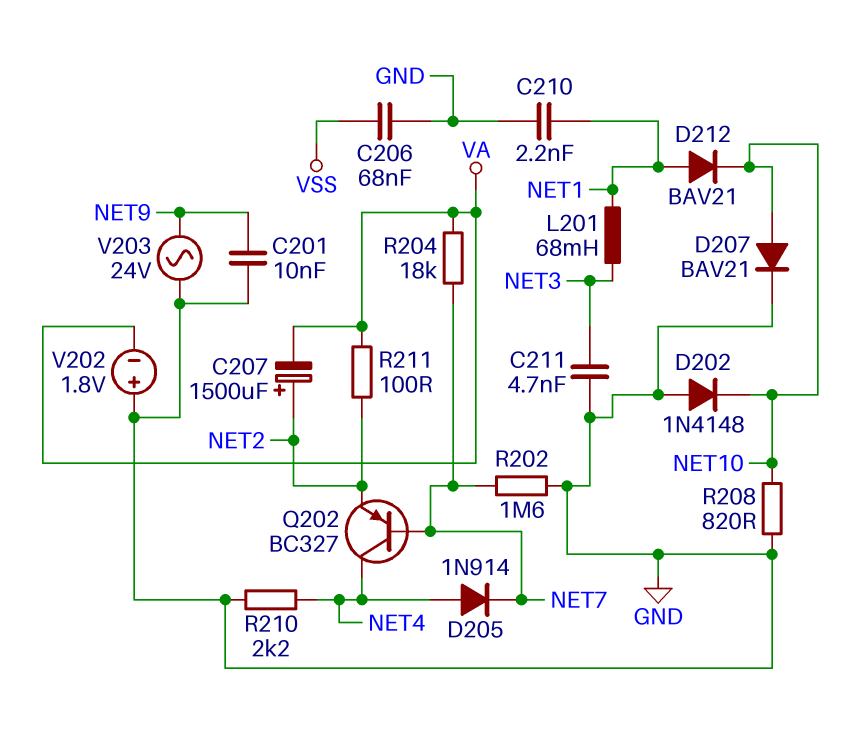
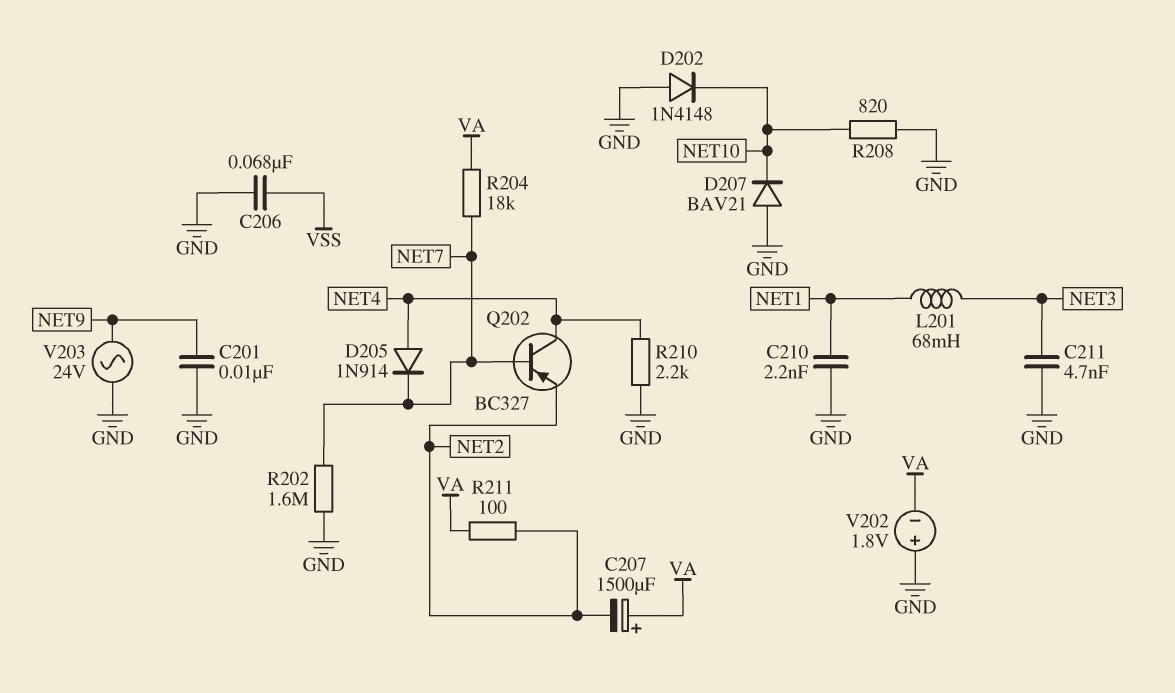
C207: 1500uF (plus NET2, minus VA) -> 1500uF (plus VA, minus NET2)
D207: diode BAV21 (A NET10, K GND) -> diode BAV21 (A GND, K NET10)
D212: diode BAV21 (A NET1, K NET10) -> none

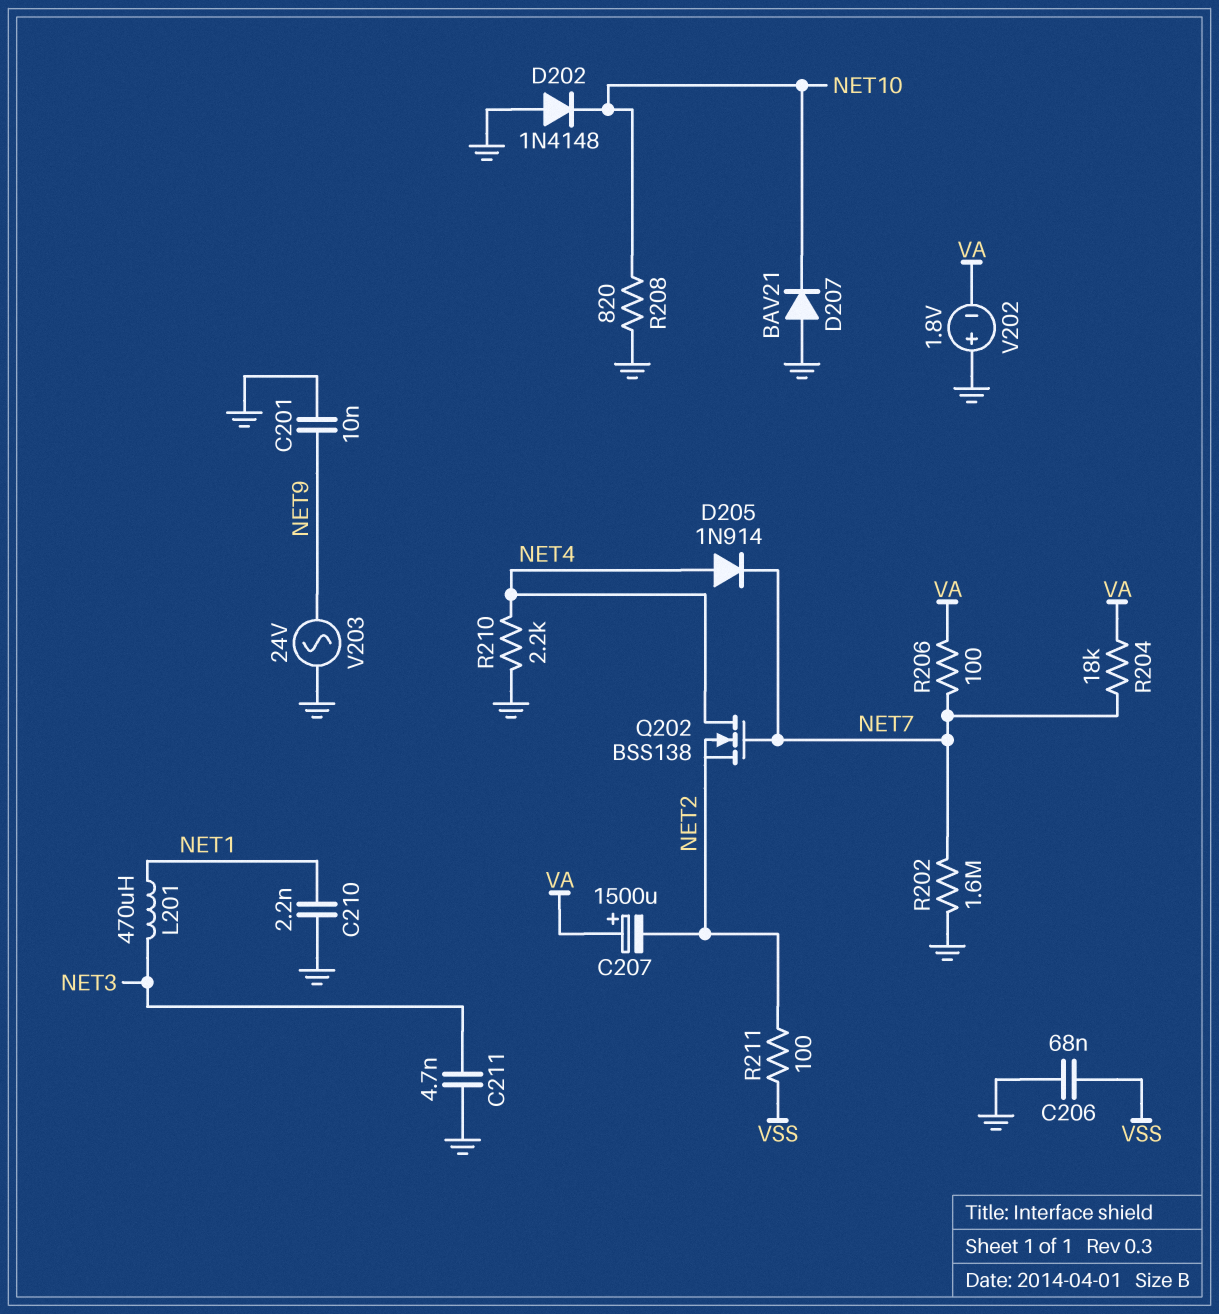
L201: 68mH (NET1, NET3) -> 470uH (NET1, NET3)
Q202: PNP BC327 (B NET7, C NET4, E NET2) -> NMOS BSS138 (G NET7, D NET4, S NET2)
R206: none -> 100 (NET7, VA)
R211: 100 (NET2, VA) -> 100 (NET2, VSS)

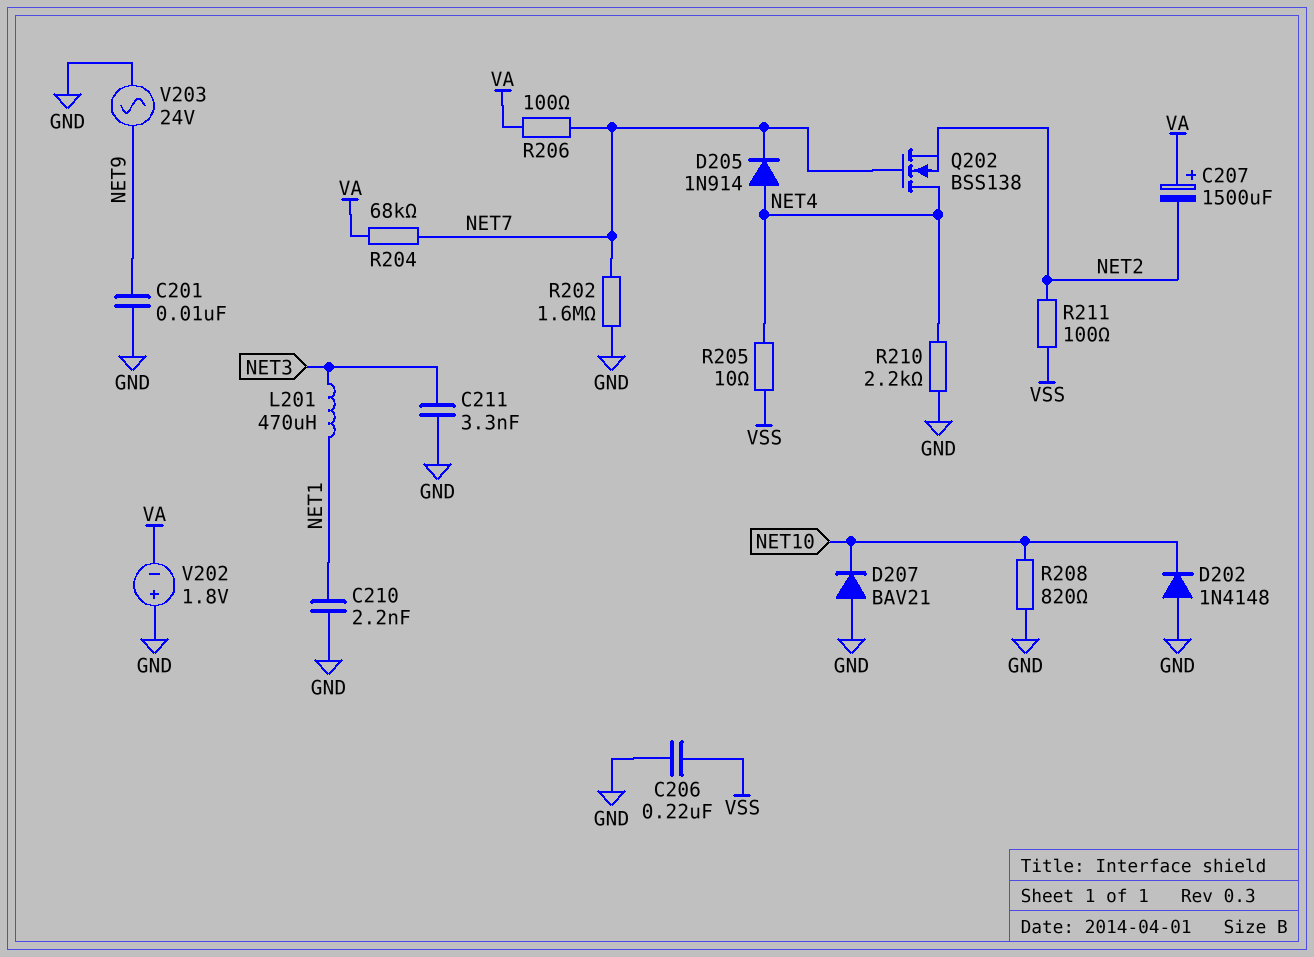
C206: 68nF (GND, VSS) -> 220nF (GND, VSS)
C211: 4.7nF (GND, NET3) -> 3.3nF (GND, NET3)
R204: 18k (NET7, VA) -> 68k (NET7, VA)
R205: none -> 10 (NET4, VSS)

